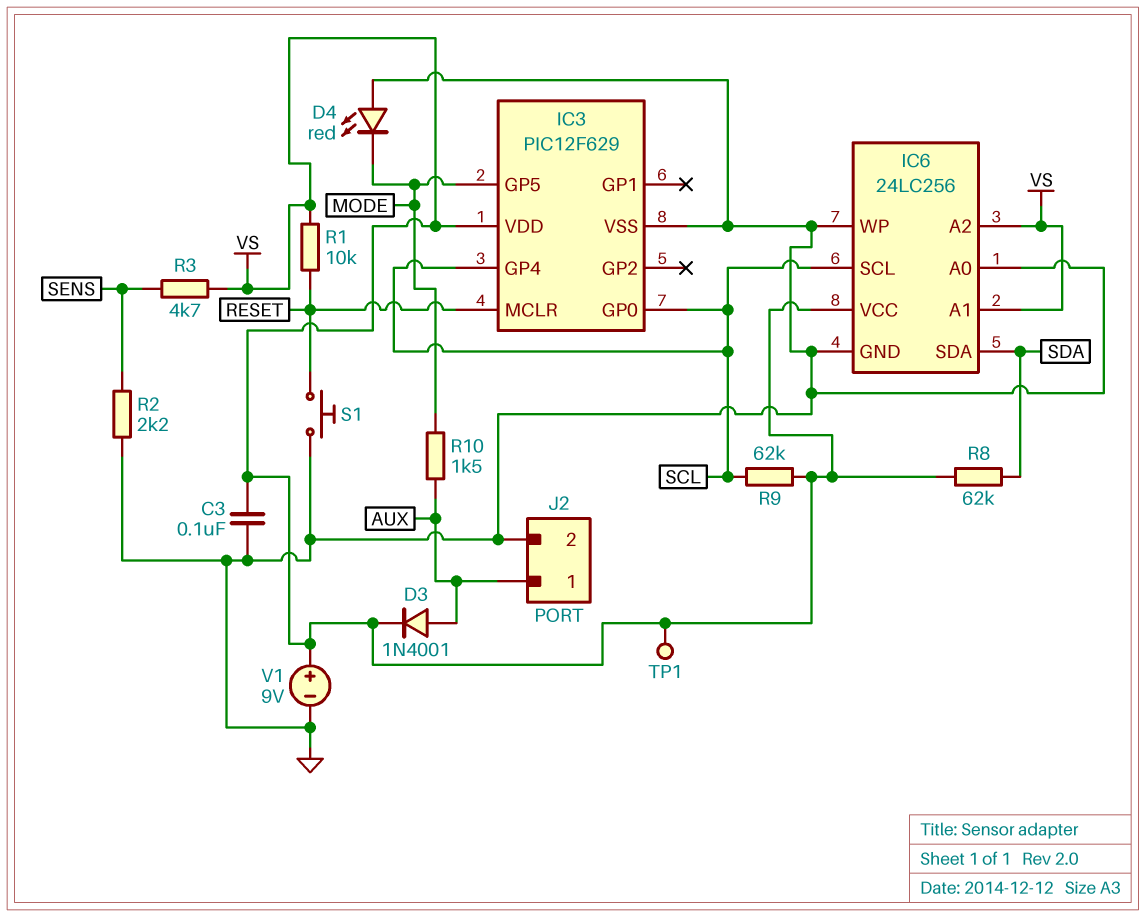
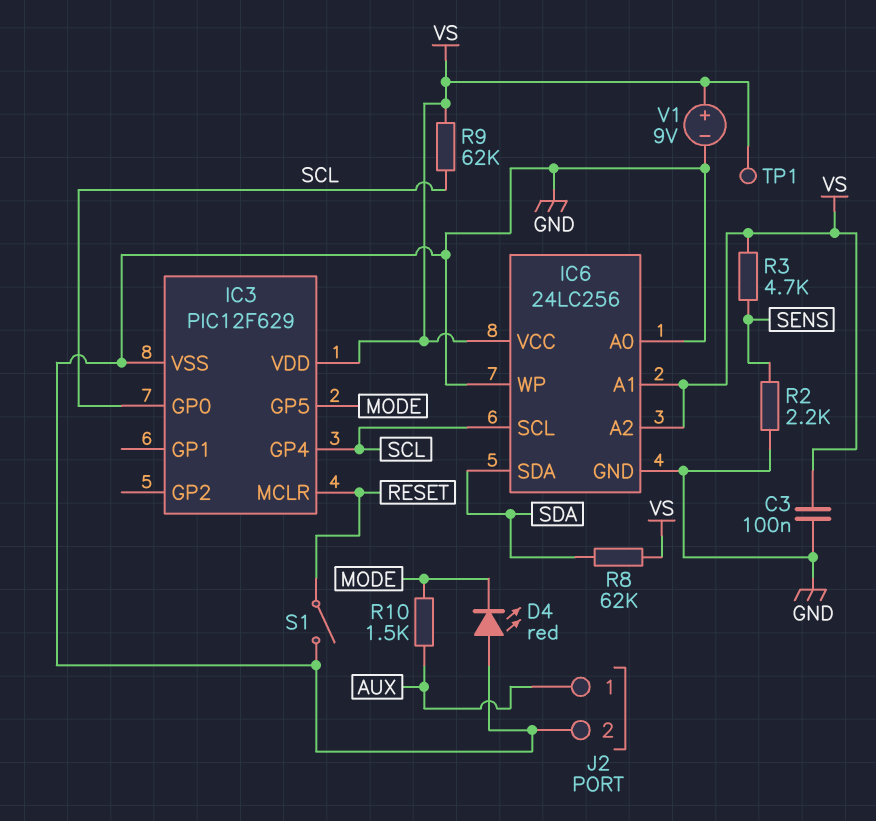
D3: diode 1N4001 (A AUX, K VS) -> none
R1: 10k (RESET, VS) -> none
S1: button (GND, RESET) -> switch (GND, RESET)

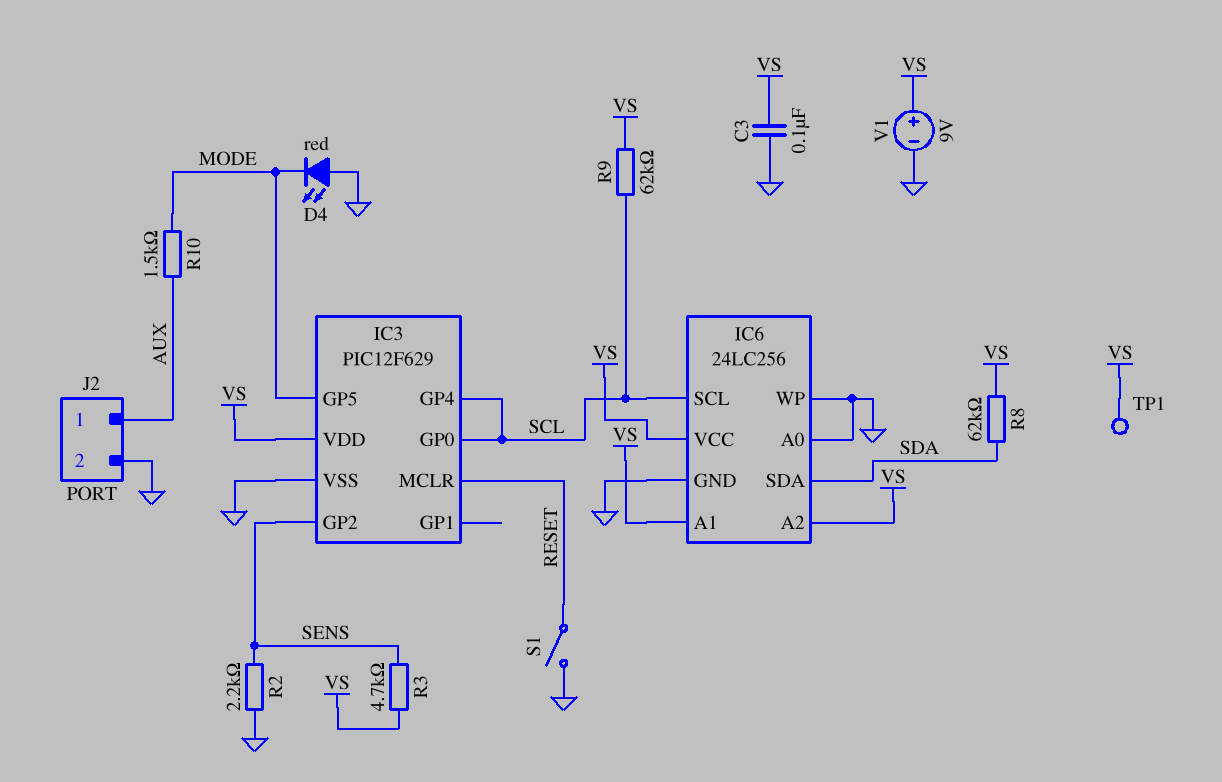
IC3 pin GP2: none -> SENS

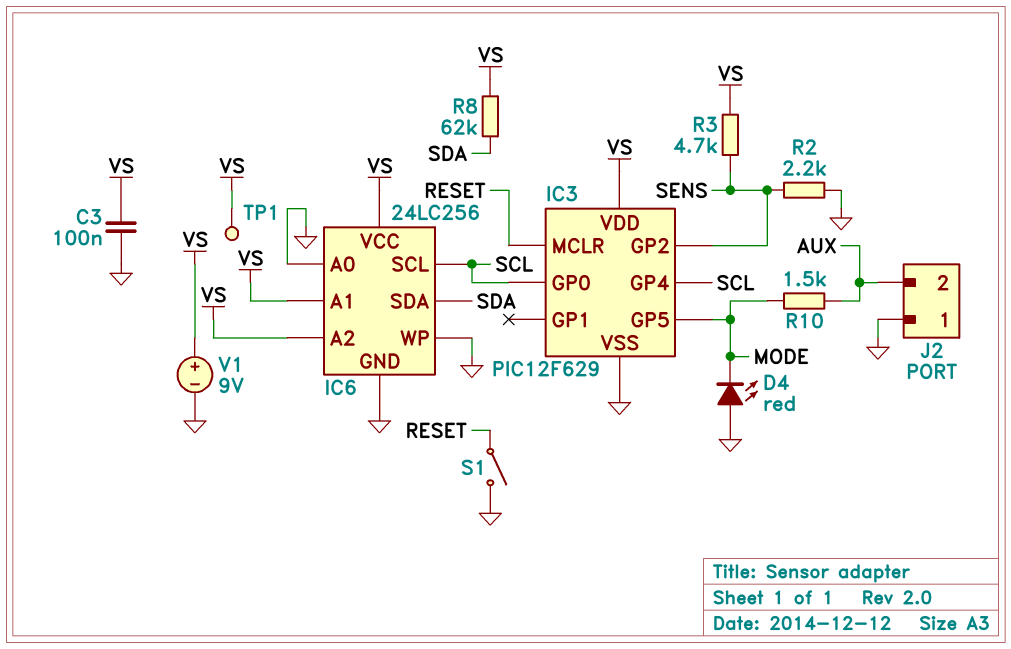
J2 pin 1: AUX -> GND
J2 pin 2: GND -> AUX
R9: 62k (SCL, VS) -> none

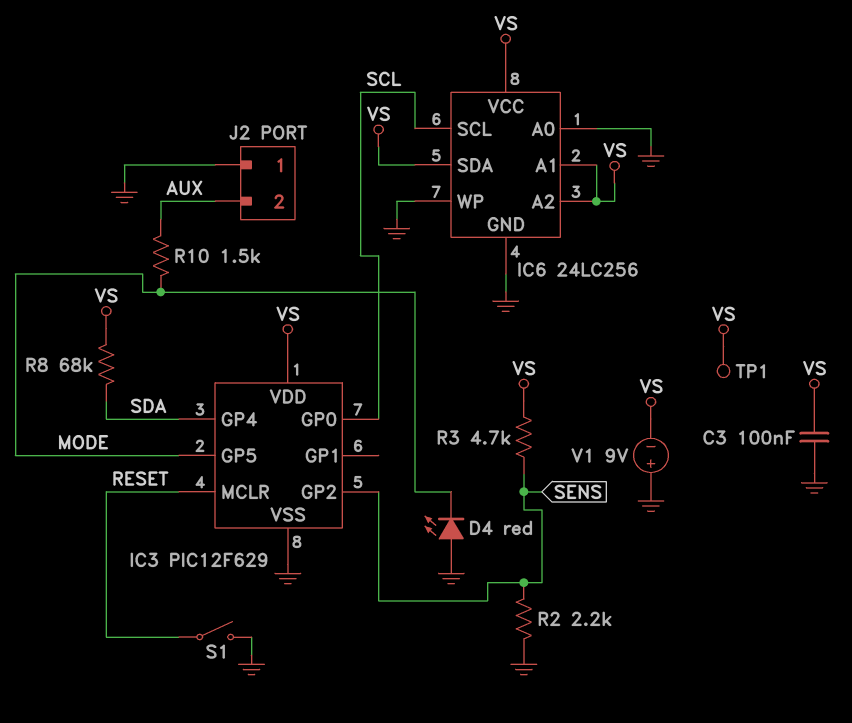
IC3 pin GP4: SCL -> SDA
IC6 pin SDA: SDA -> VS
R8: 62k (SDA, VS) -> 68k (SDA, VS)
V1: 9V (plus VS, minus GND) -> 9V (plus GND, minus VS)

